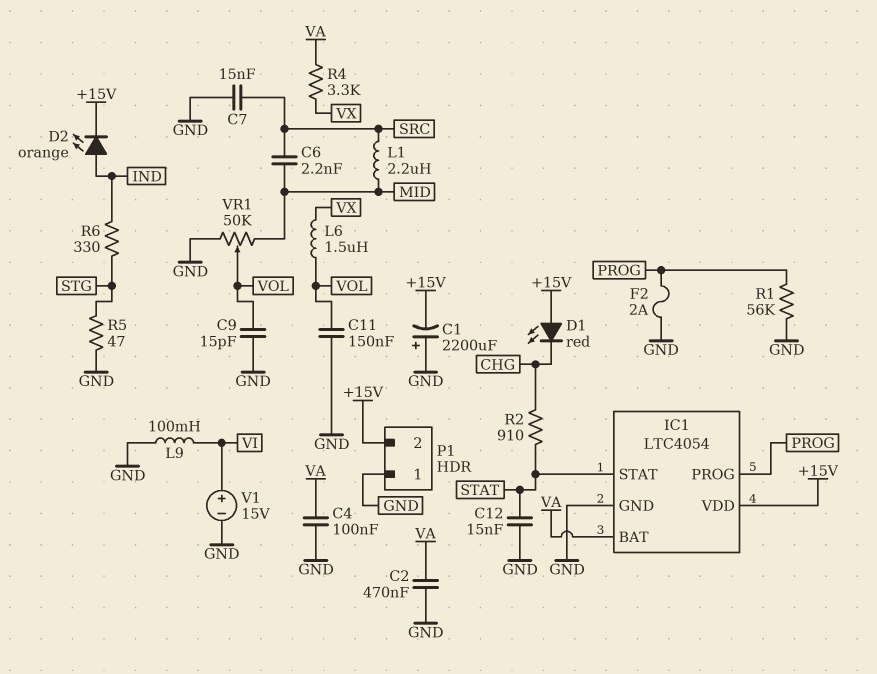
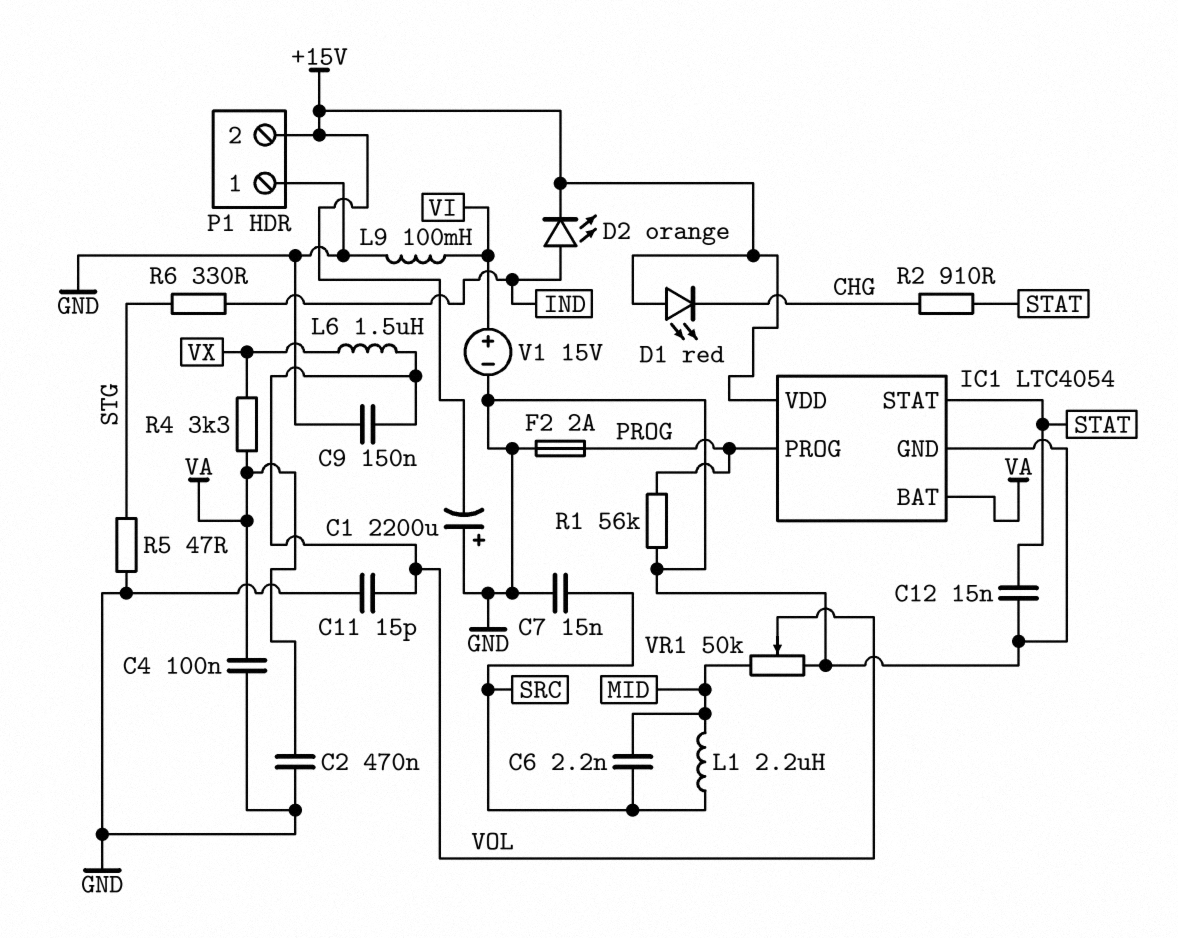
C9: 15pF (GND, VOL) -> 150nF (GND, VOL)
C11: 150nF (GND, VOL) -> 15pF (GND, VOL)

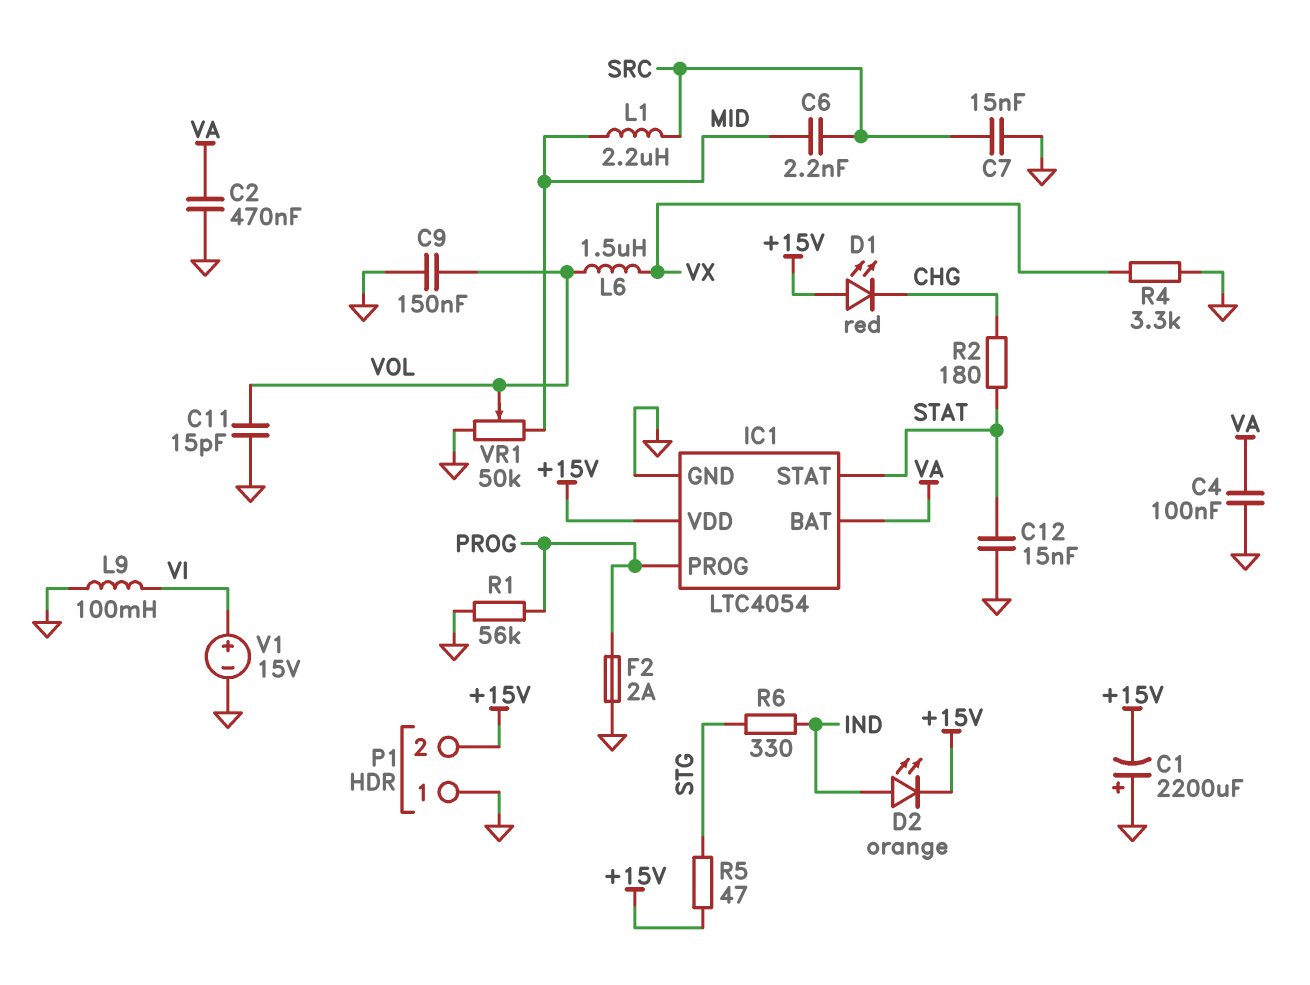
R2: 910 (CHG, STAT) -> 180 (CHG, STAT)
R4: 3.3k (VA, VX) -> 3.3k (GND, VX)
R5: 47 (GND, STG) -> 47 (+15V, STG)

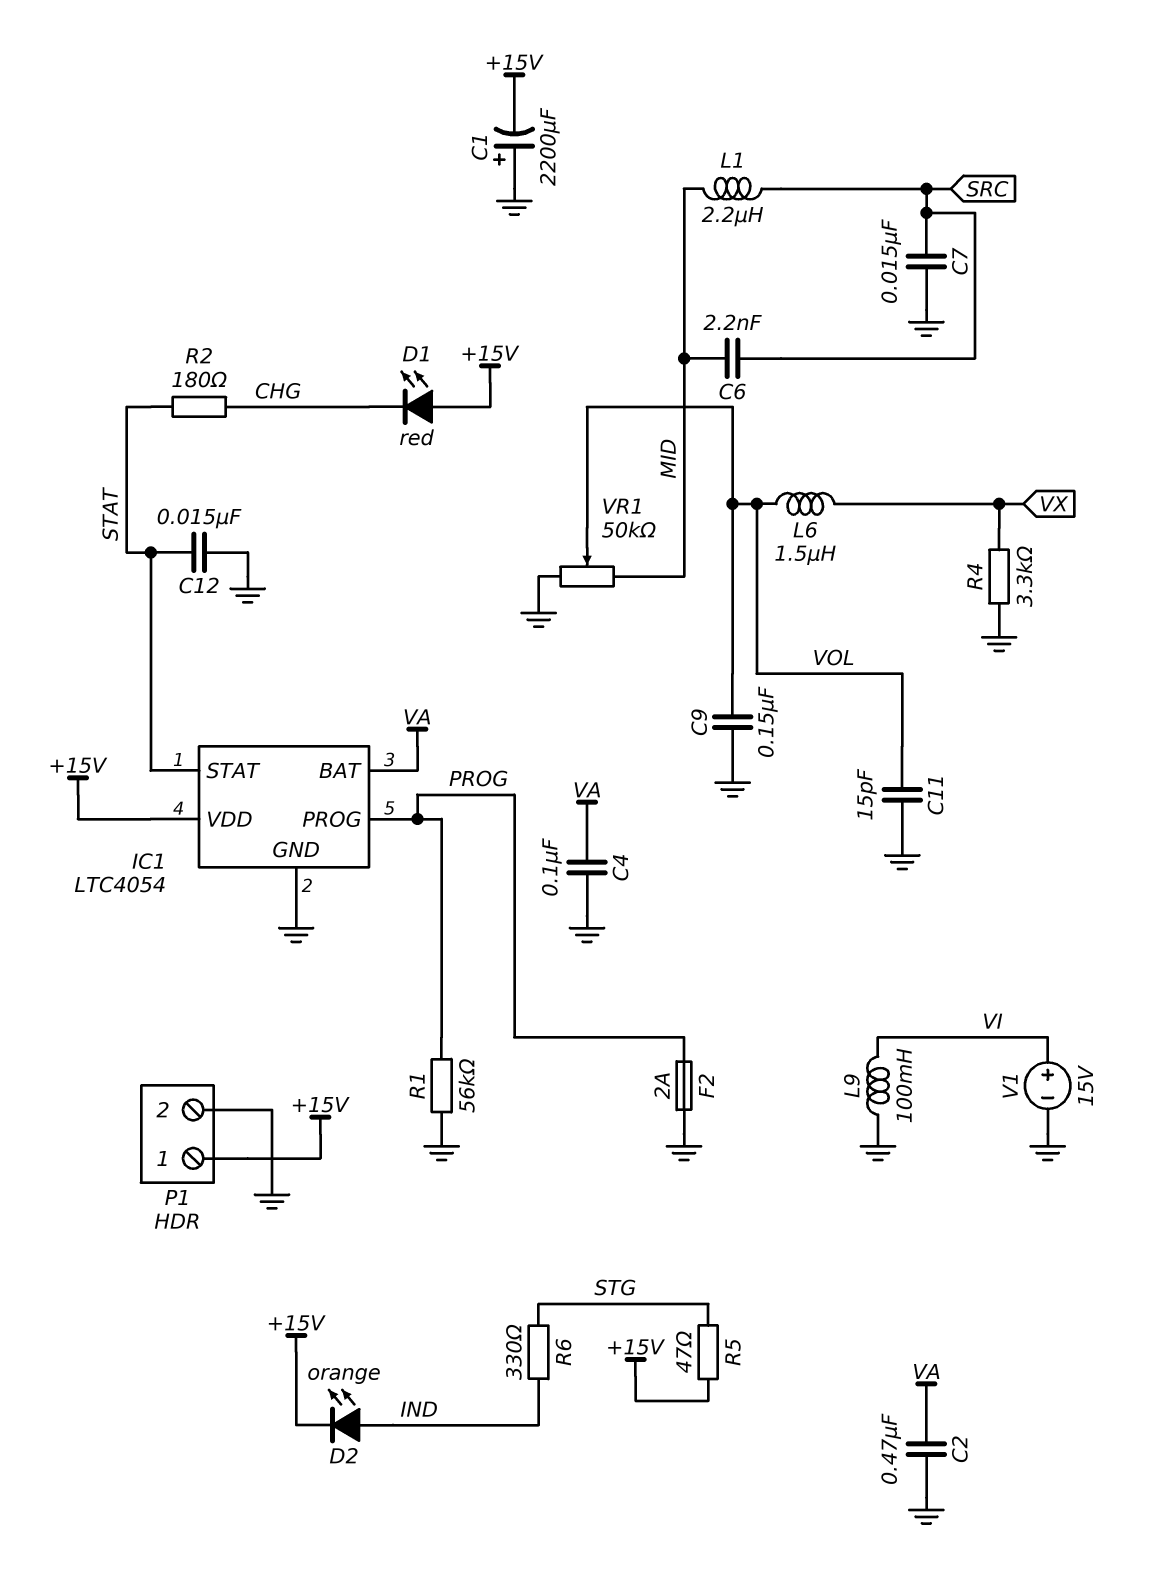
P1 pin 1: GND -> +15V
P1 pin 2: +15V -> GND

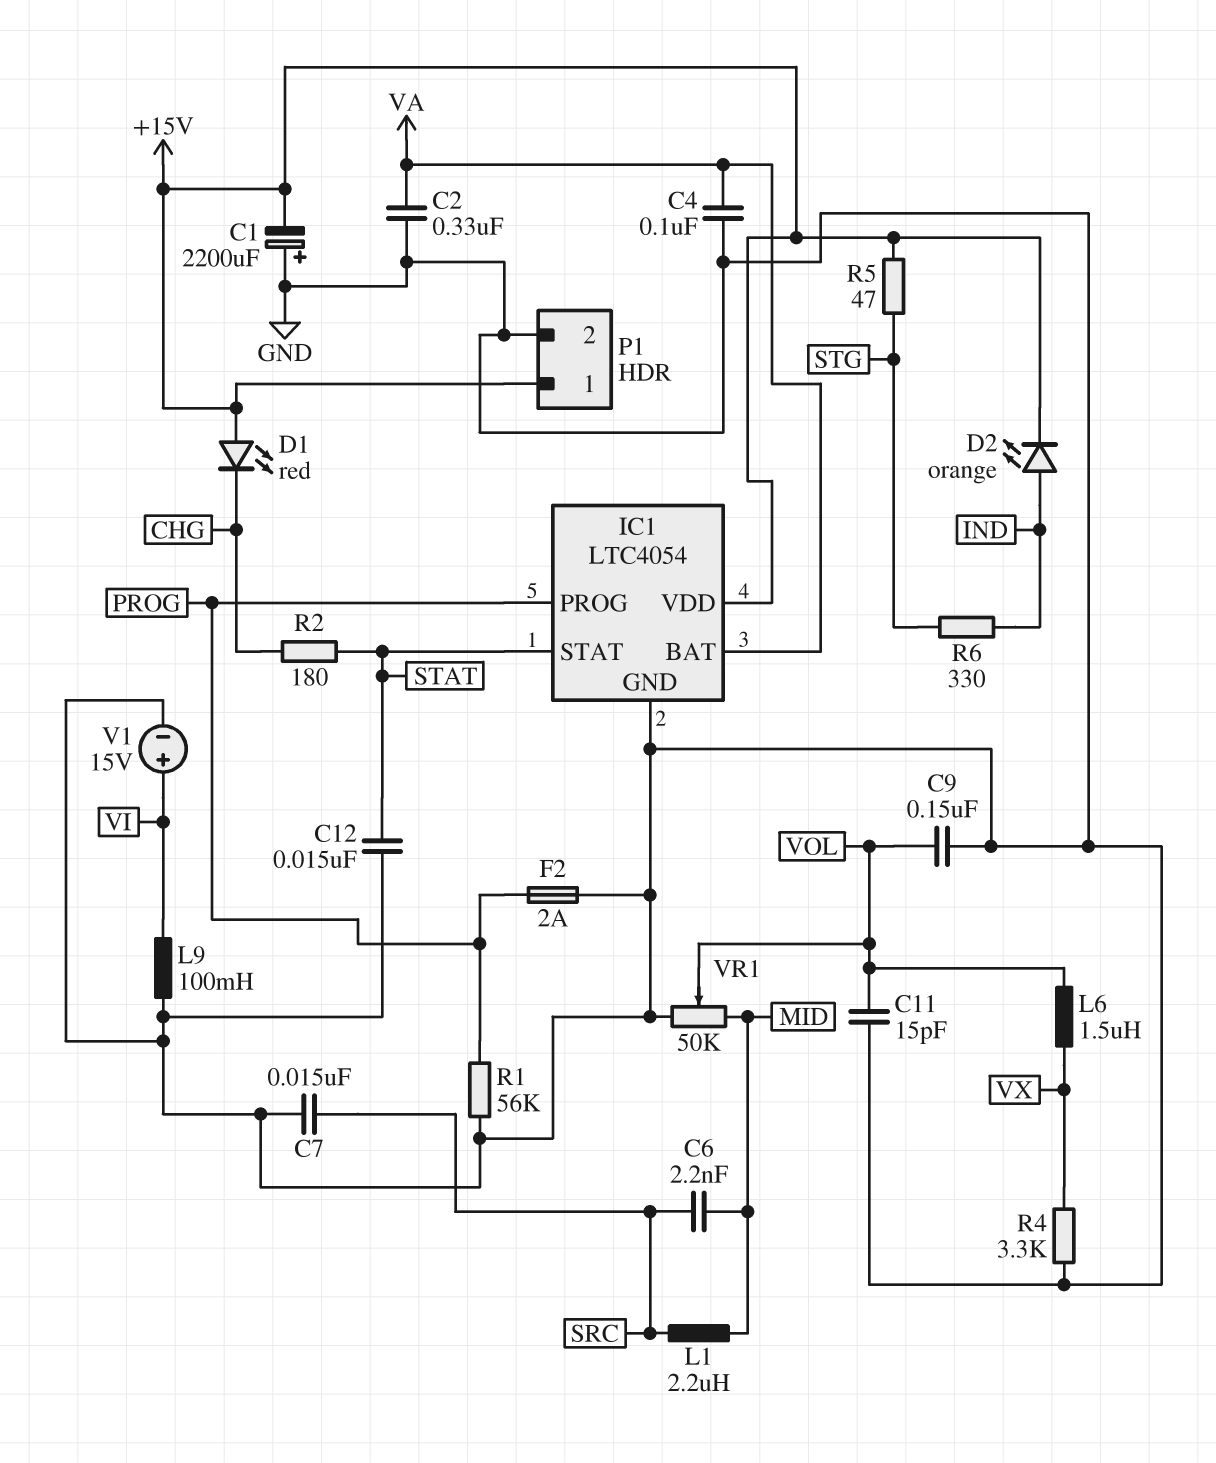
C2: 470nF (GND, VA) -> 330nF (GND, VA)

